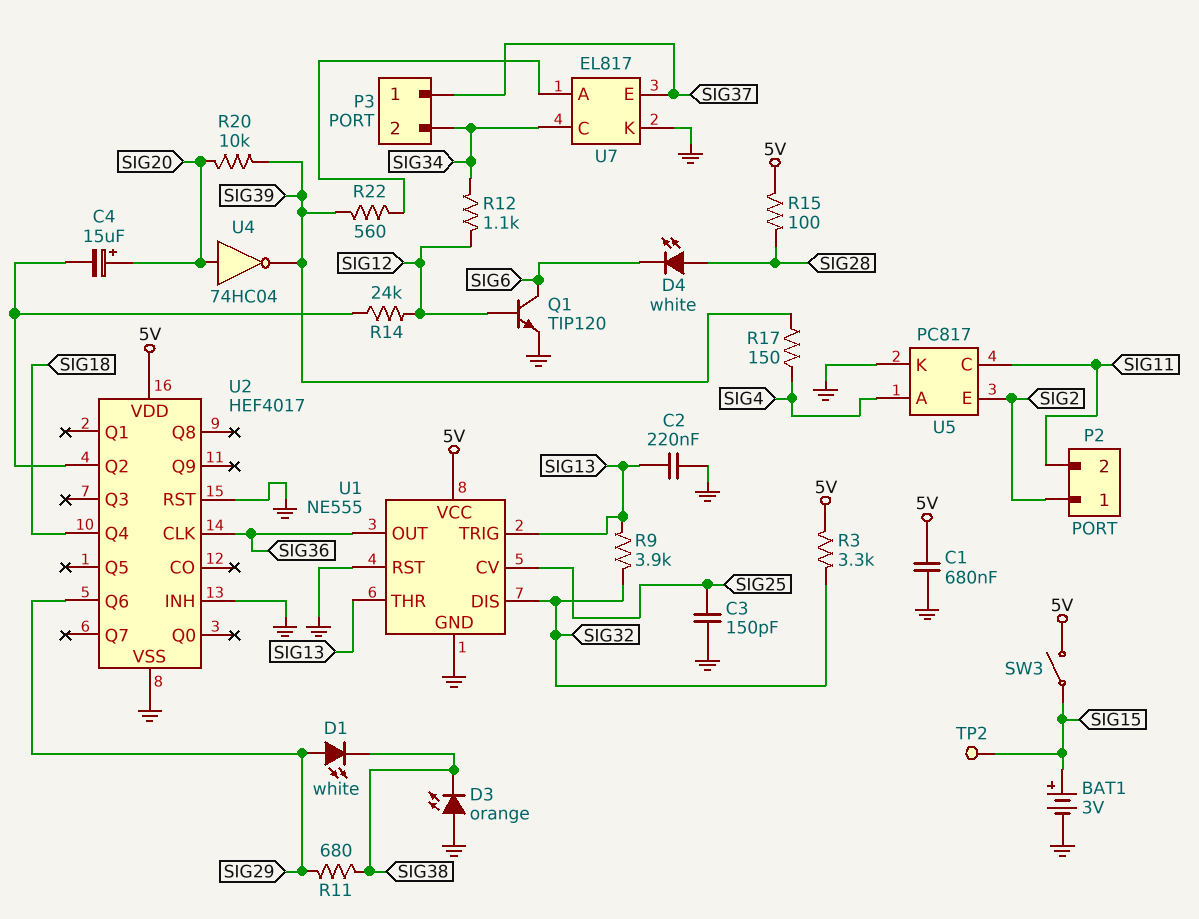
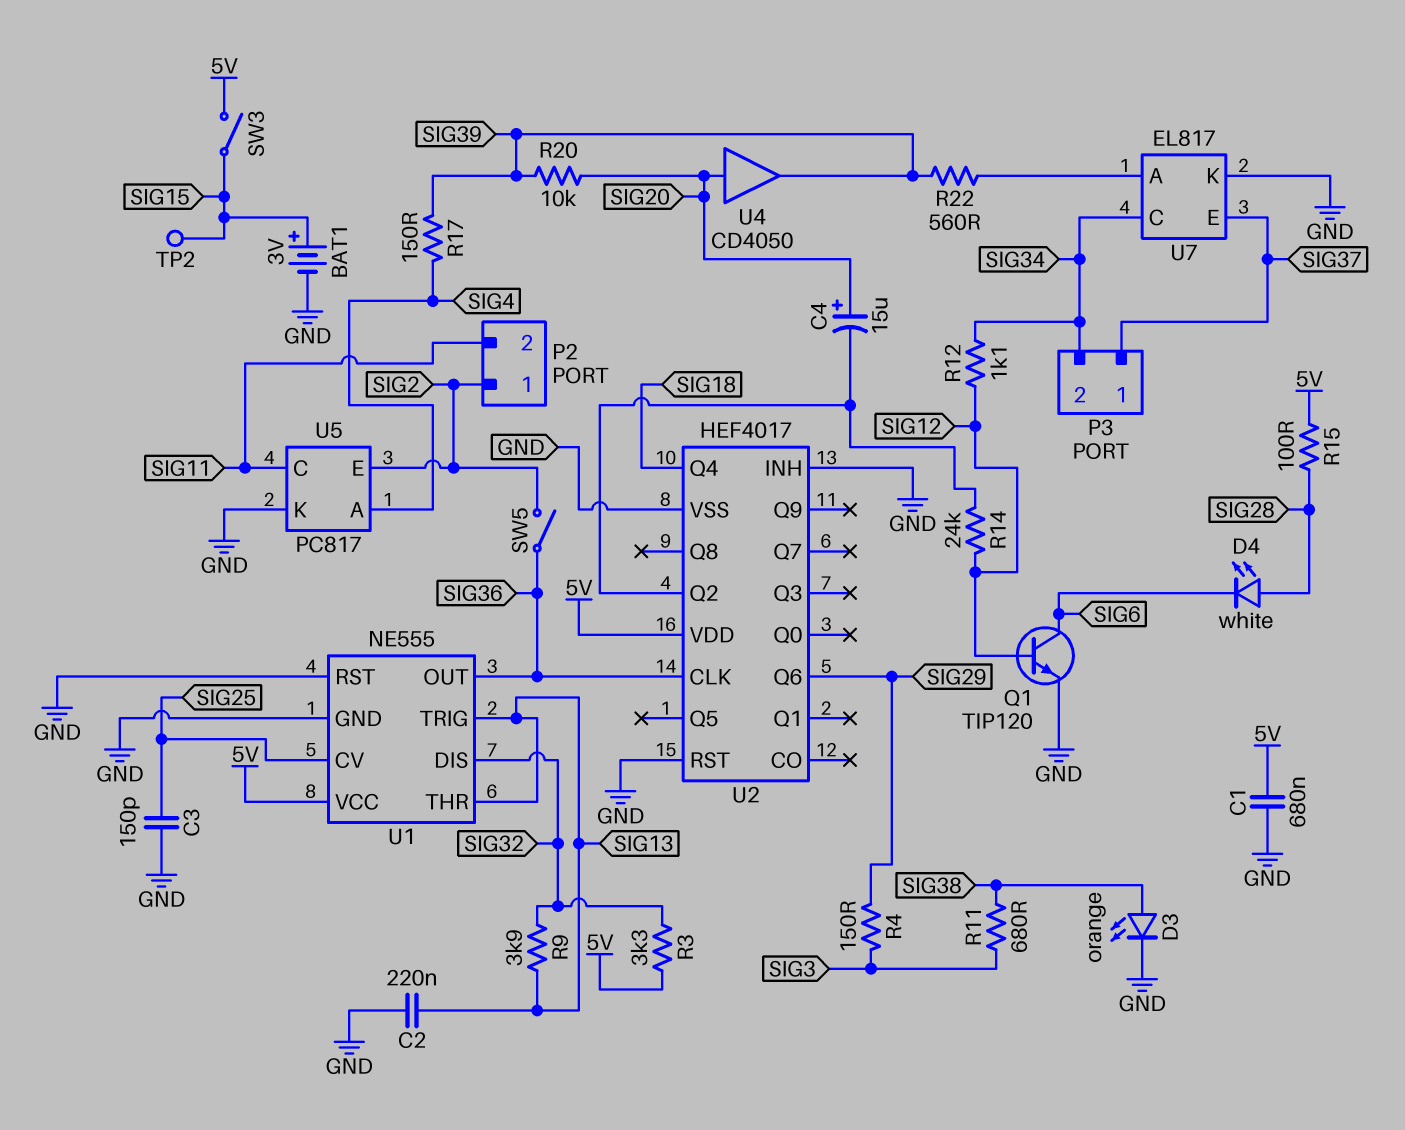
D1: LED white (A SIG29, K SIG38) -> none
D3: LED orange (A GND, K SIG38) -> LED orange (A SIG38, K GND)
R4: none -> 150 (SIG3, SIG29)
R11: 680 (SIG29, SIG38) -> 680 (SIG3, SIG38)
SW5: none -> switch (SIG2, SIG36)
U4: NOT 74HC04 (in SIG20, out SIG39) -> buffer CD4050 (in SIG20, out SIG39)

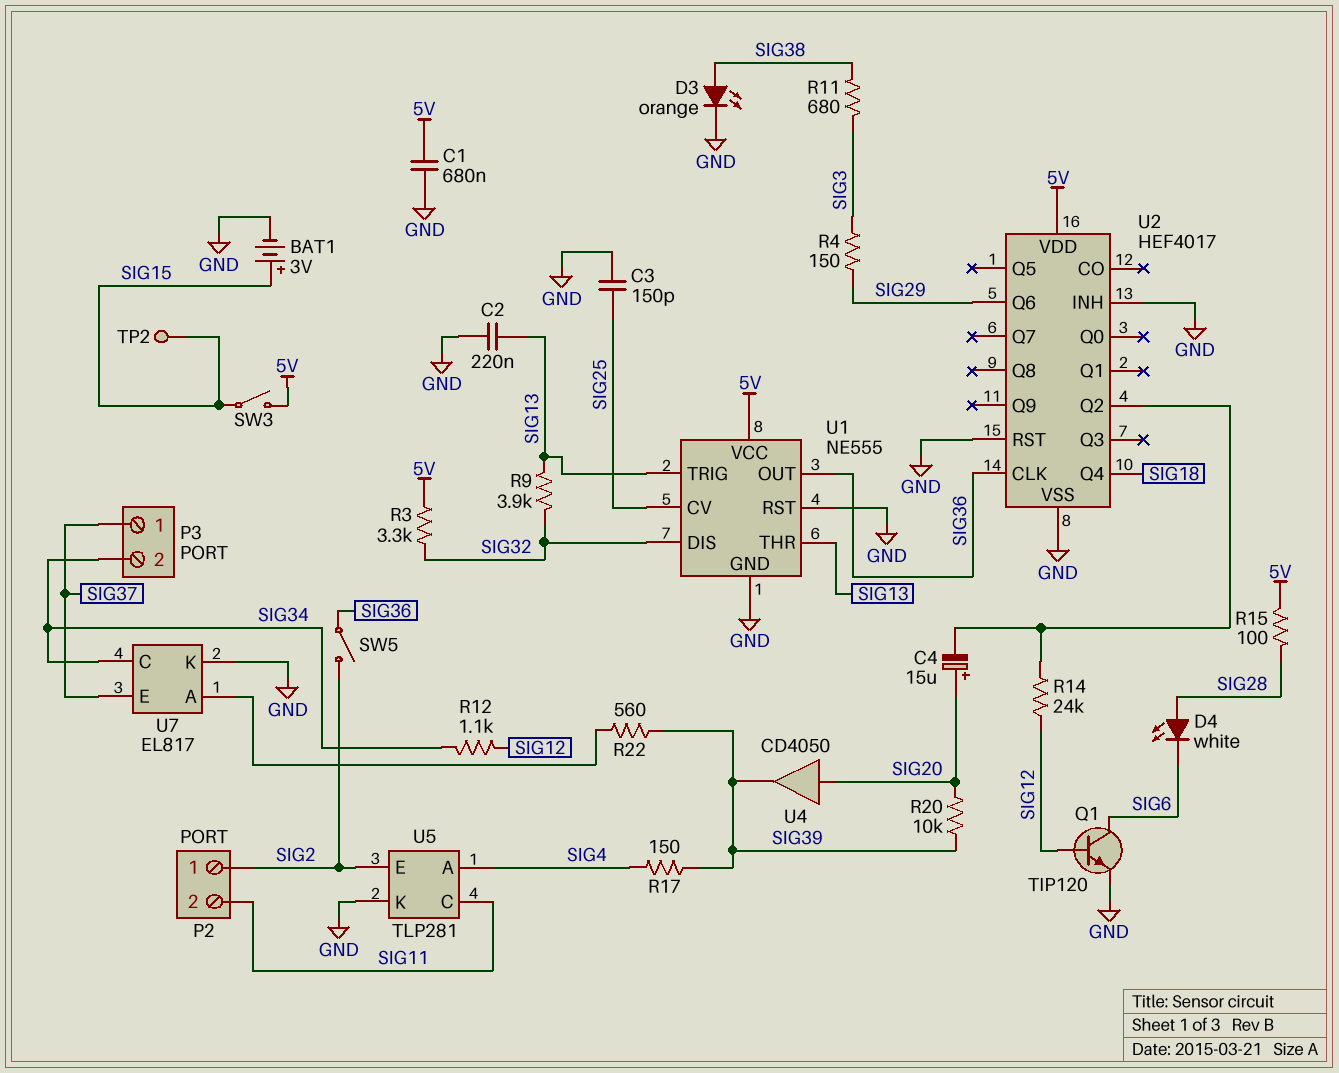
U5: PC817 -> TLP281

